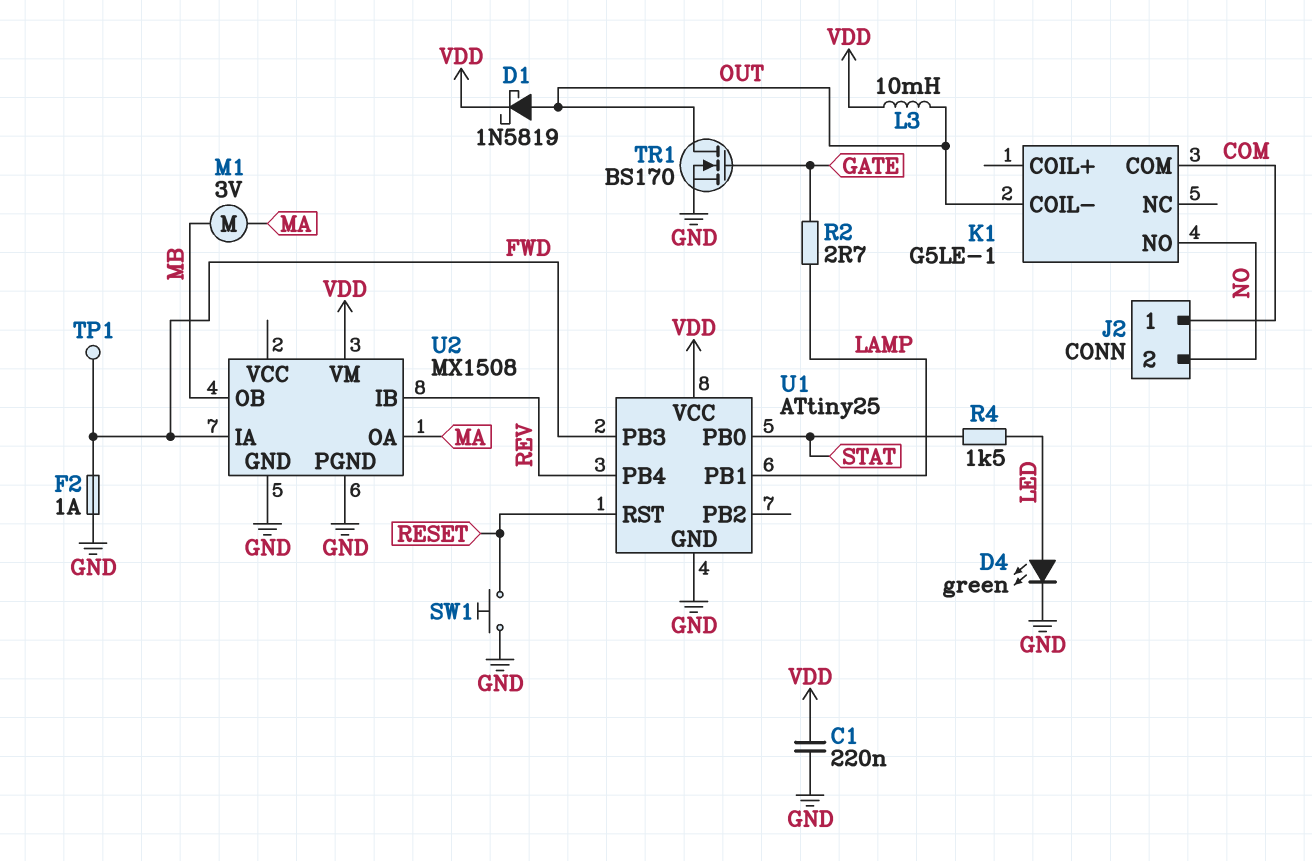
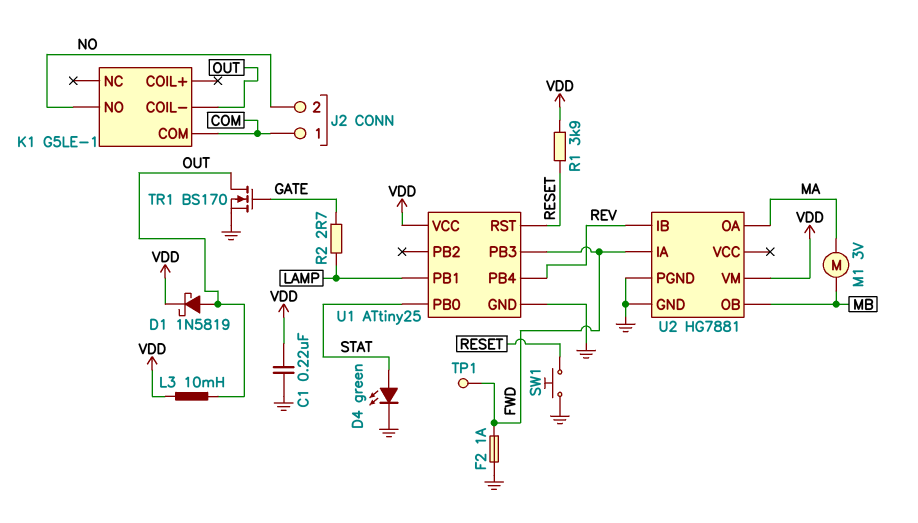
D4: LED green (A LED, K GND) -> LED green (A STAT, K GND)
R1: none -> 3.9k (RESET, VDD)
R4: 1.5k (LED, STAT) -> none
U2: MX1508 -> HG7881

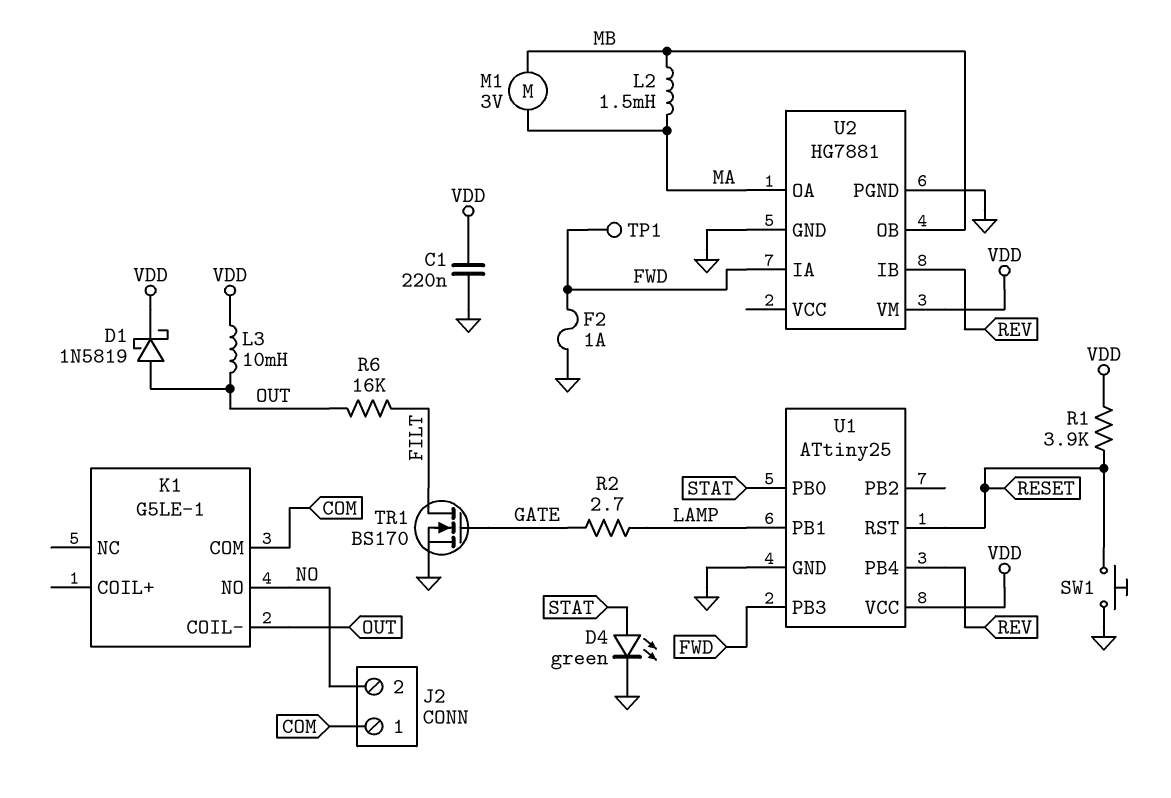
L2: none -> 1.5mH (MA, MB)
R6: none -> 16k (FILT, OUT)
TR1: NMOS BS170 (G GATE, D OUT, S GND) -> NMOS BS170 (G GATE, D FILT, S GND)

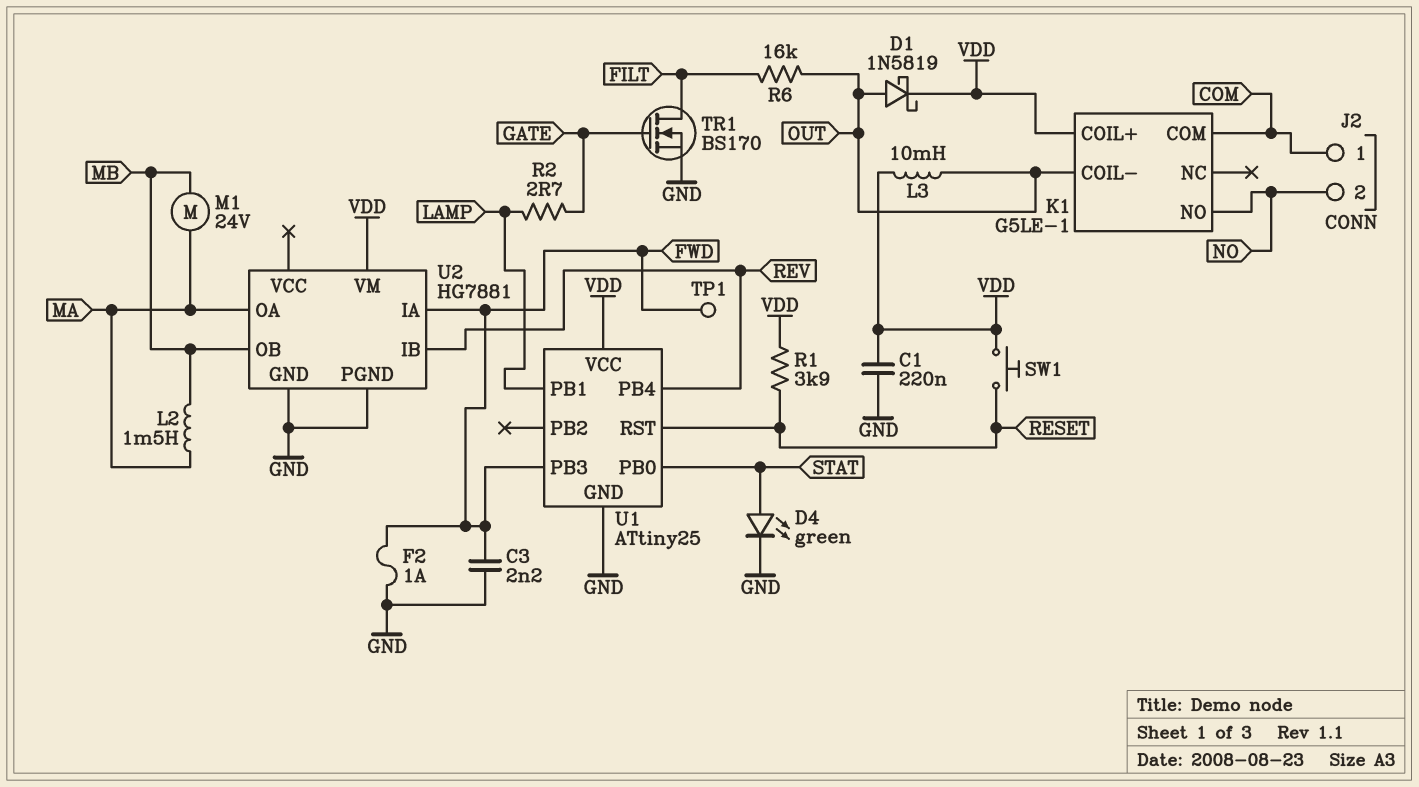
C3: none -> 2.2nF (FWD, GND)
K1 pin COIL+: none -> VDD
M1: motor 3V (MA, MB) -> motor 24V (MA, MB)
SW1: button (GND, RESET) -> button (RESET, VDD)

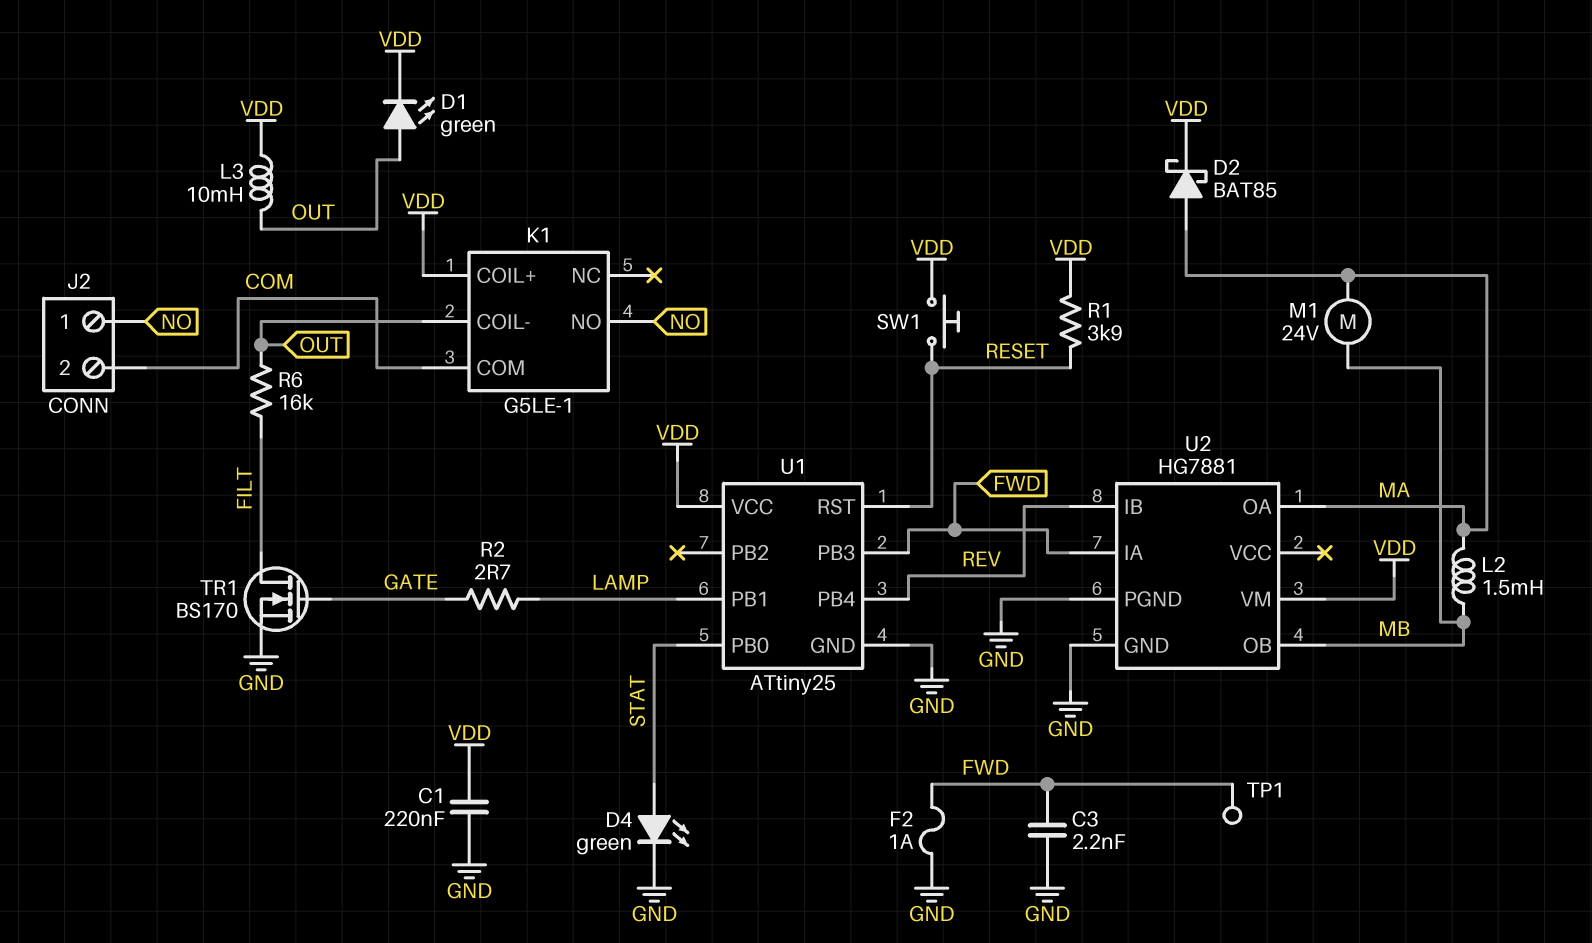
D1: schottky 1N5819 (A OUT, K VDD) -> LED green (A OUT, K VDD)
D2: none -> schottky BAT85 (A MA, K VDD)
J2 pin 1: COM -> NO
J2 pin 2: NO -> COM

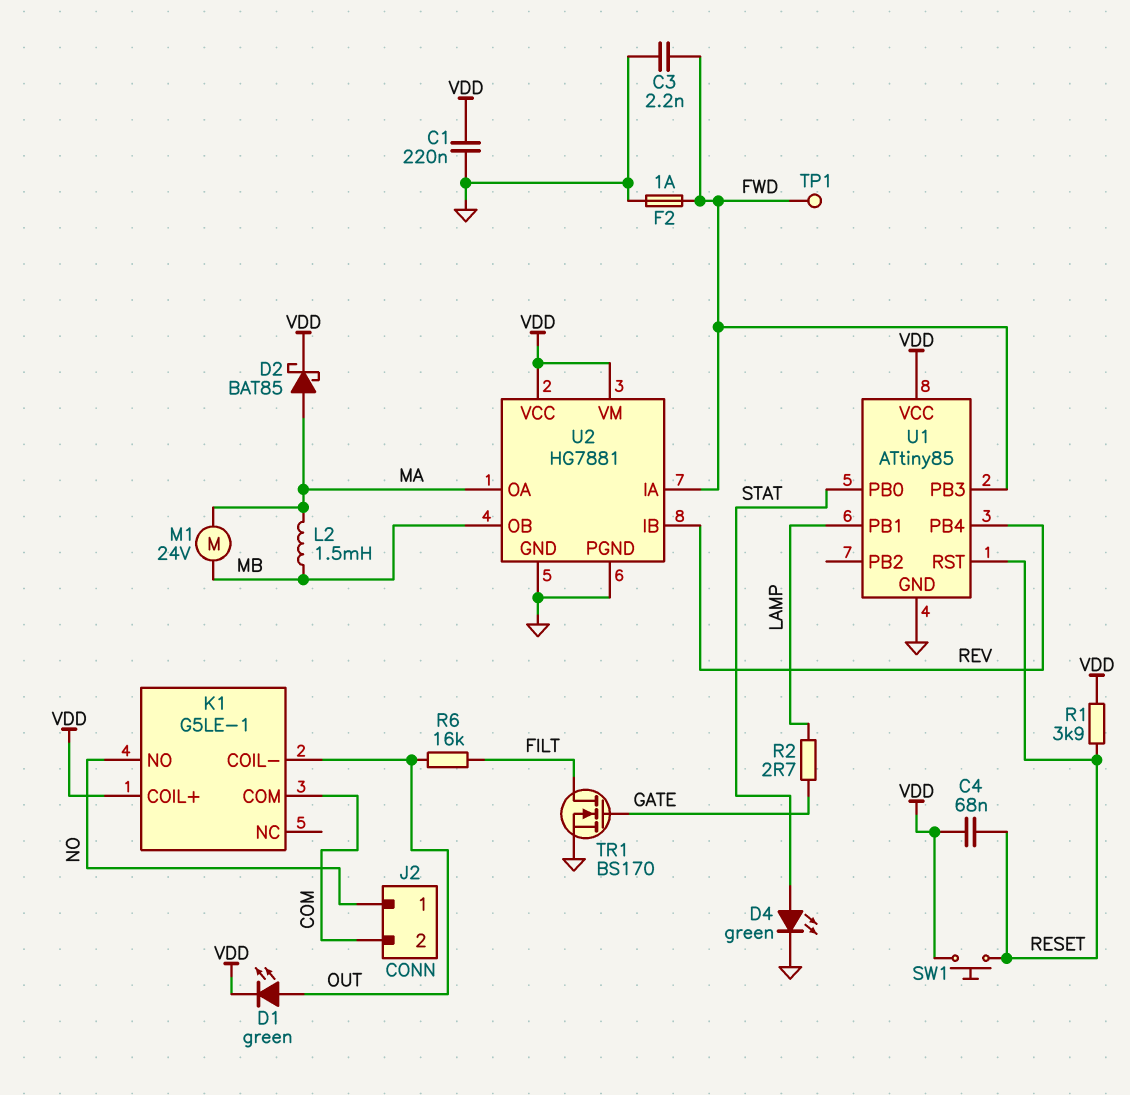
C4: none -> 68nF (RESET, VDD)
L3: 10mH (OUT, VDD) -> none
U1: ATtiny25 -> ATtiny85
U2 pin VCC: none -> VDD

